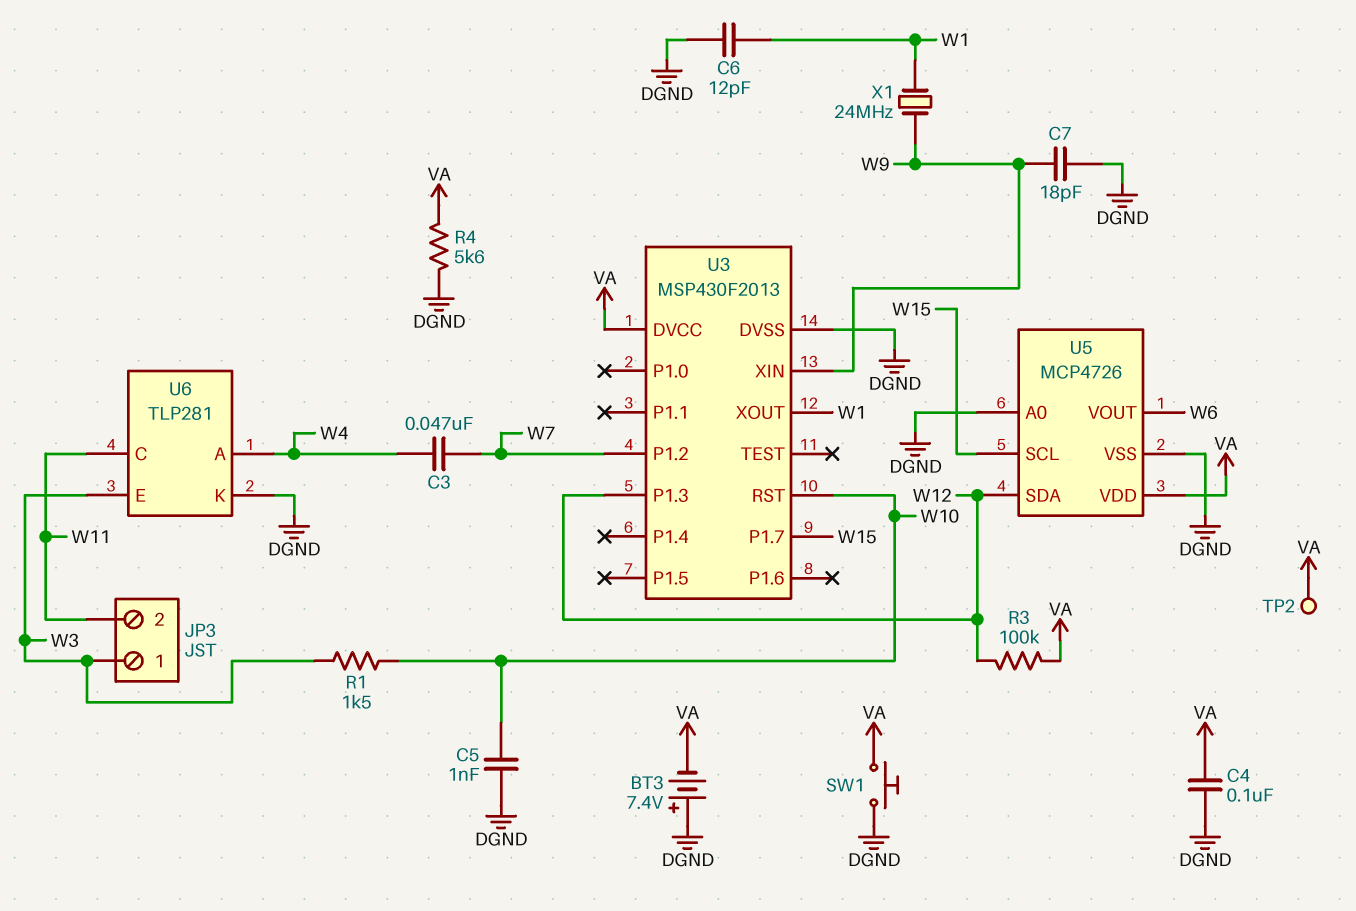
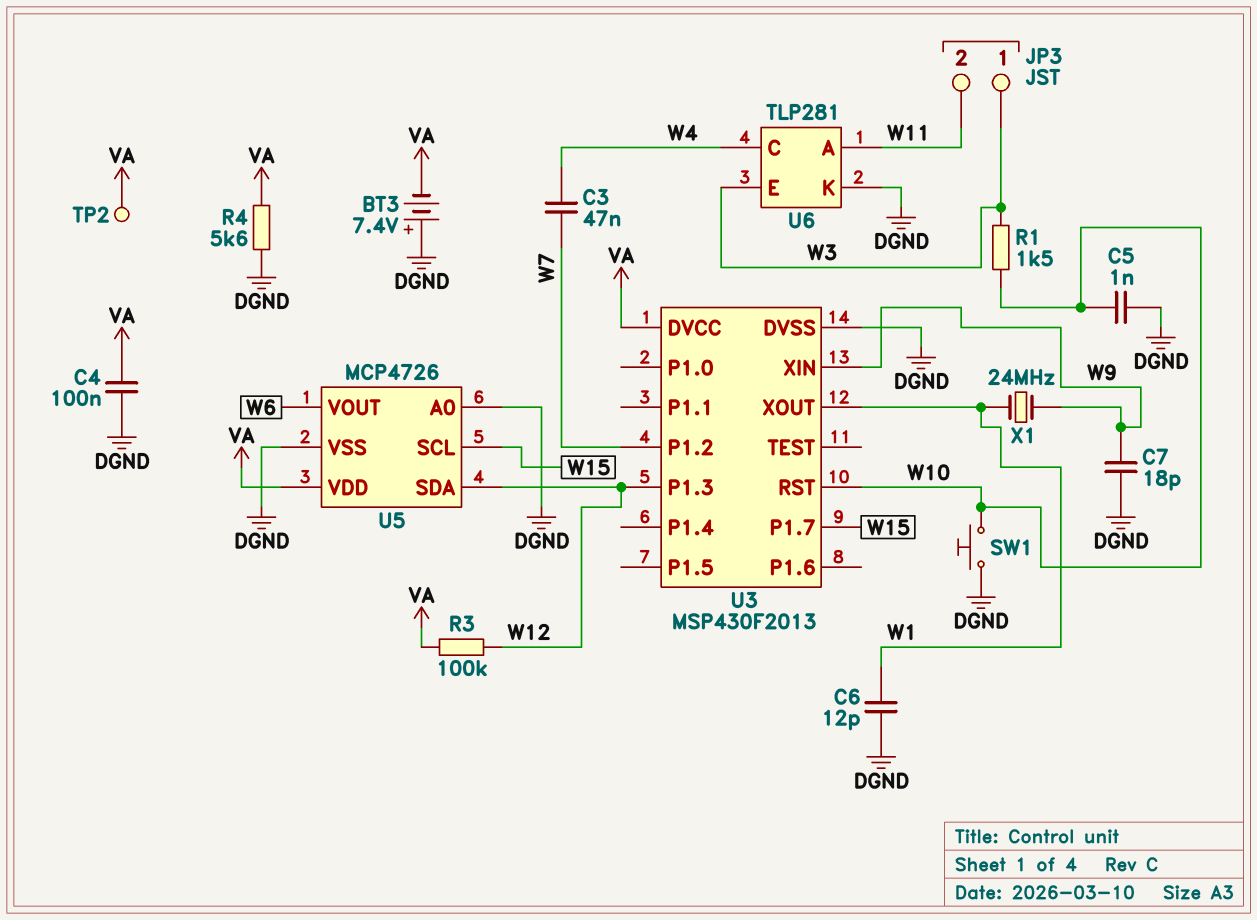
SW1: button (DGND, VA) -> button (DGND, W10)
U6 pin A: W4 -> W11
U6 pin C: W11 -> W4

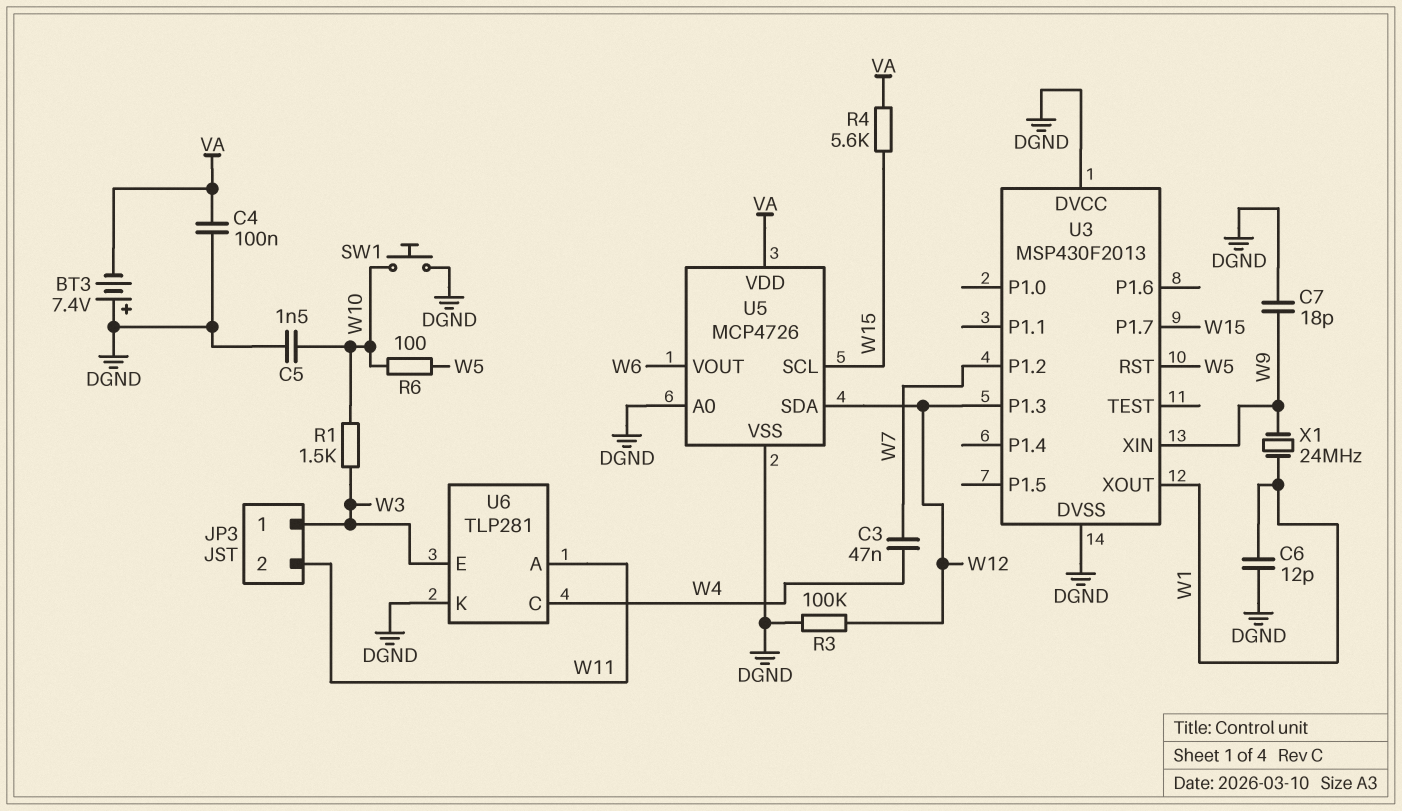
C5: 1nF (DGND, W10) -> 1.5nF (DGND, W10)
R3: 100k (VA, W12) -> 100k (DGND, W12)
R4: 5.6k (DGND, VA) -> 5.6k (VA, W15)
R6: none -> 100 (W5, W10)
TP2: test point (VA) -> none
U3 pin DVCC: VA -> DGND
U3 pin RST: W10 -> W5

